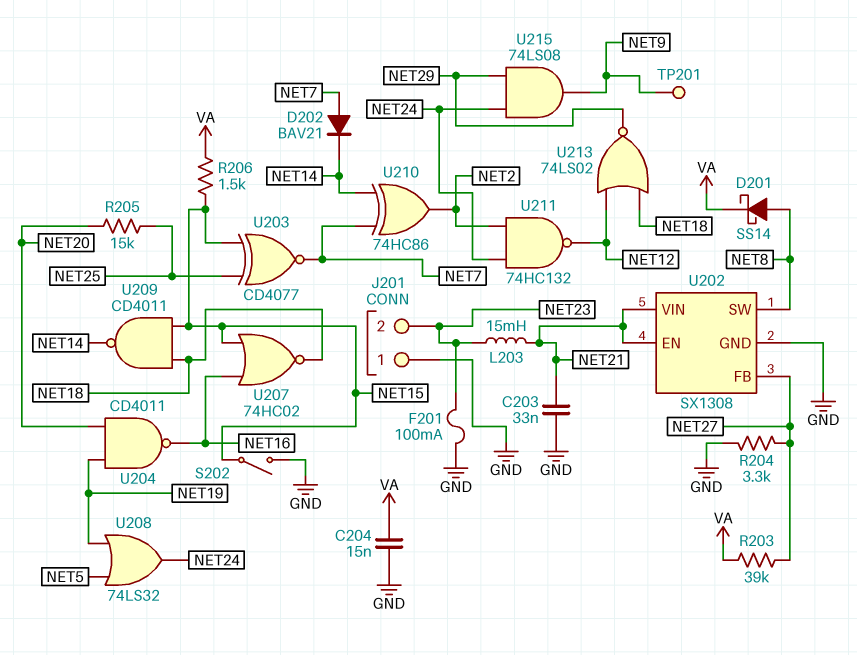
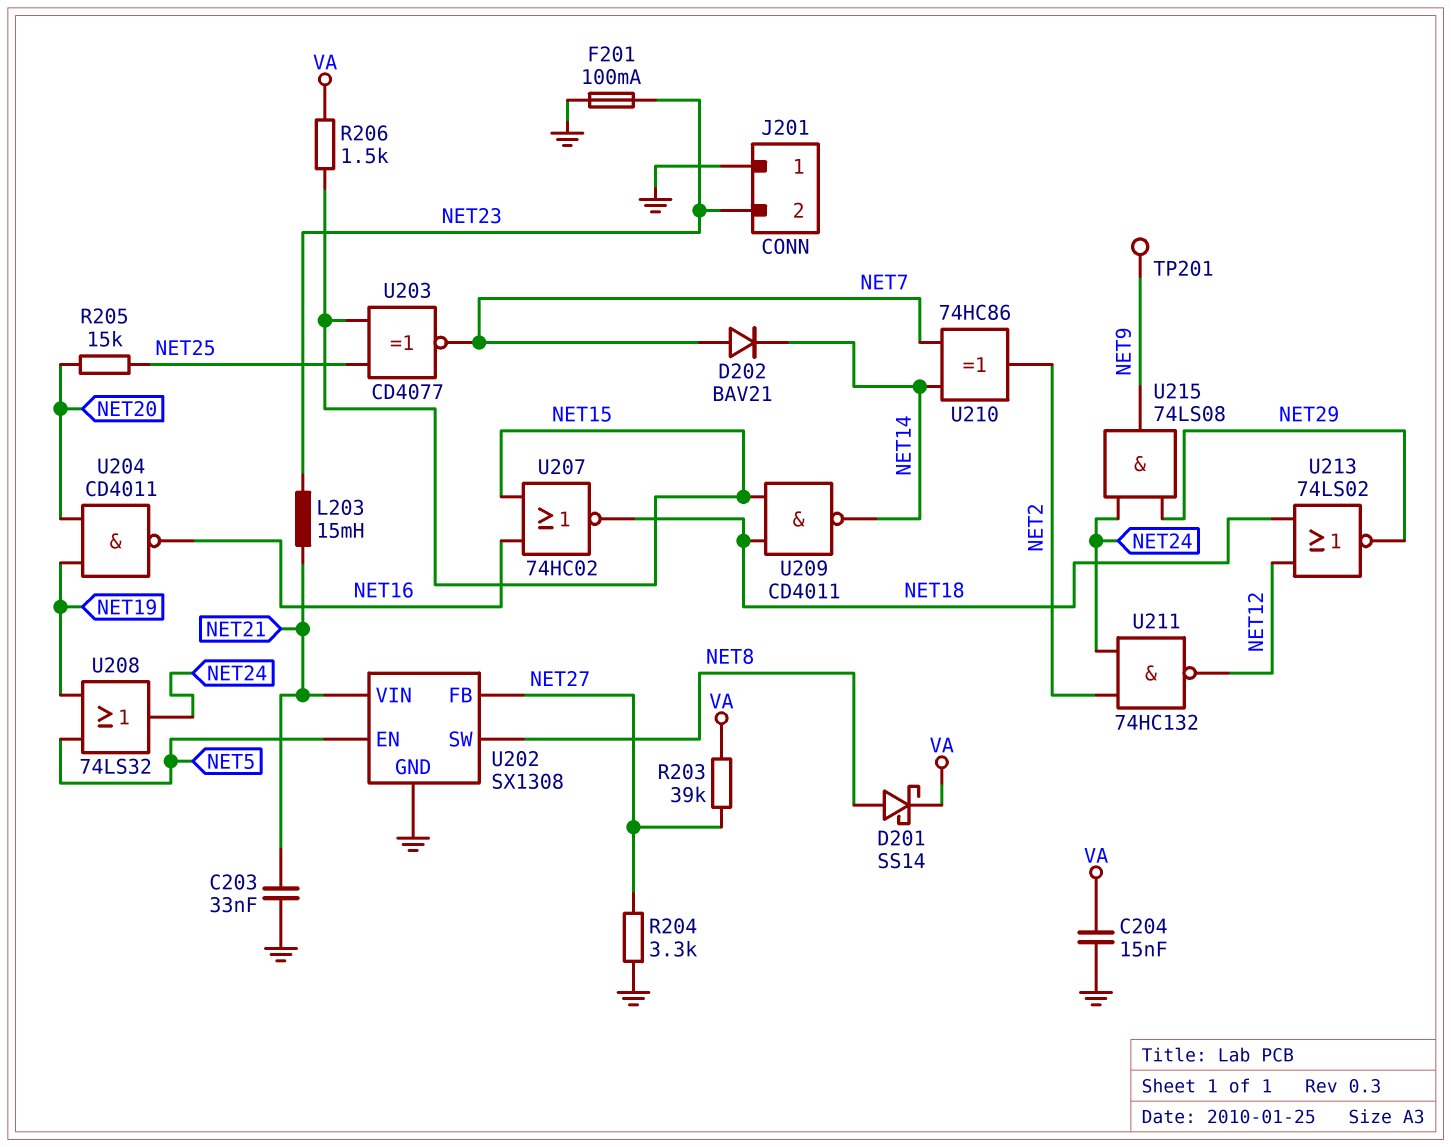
S202: switch (GND, NET15) -> none
U202 pin EN: NET21 -> NET5

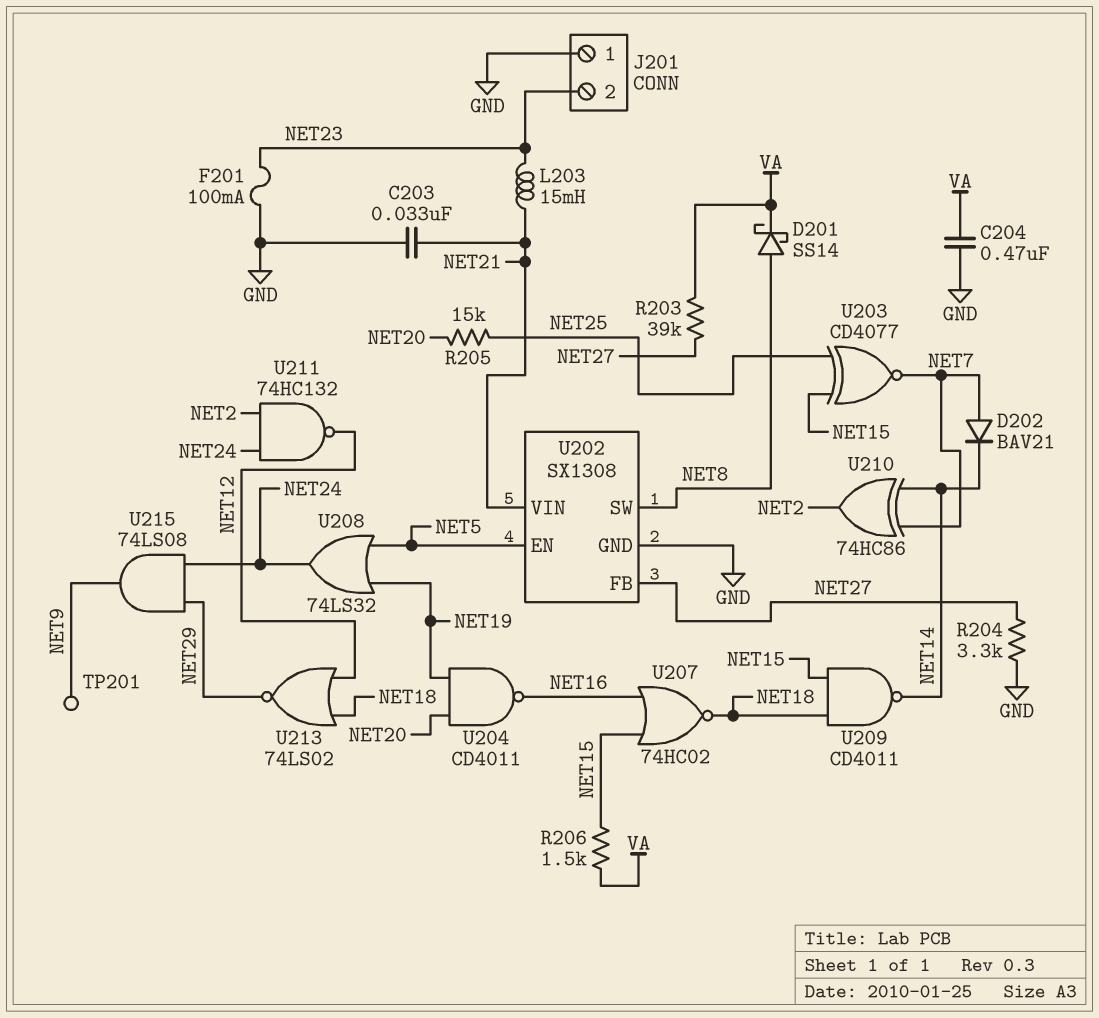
C204: 15nF (GND, VA) -> 470nF (GND, VA)

